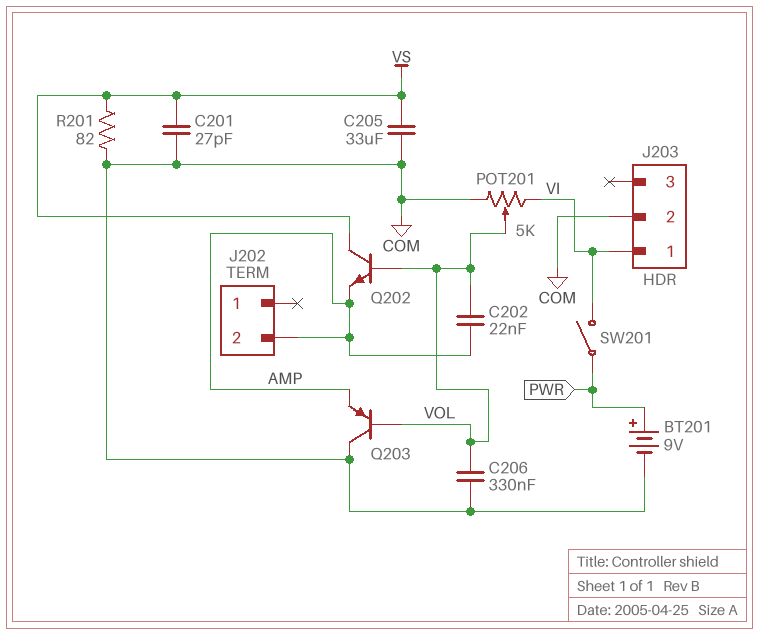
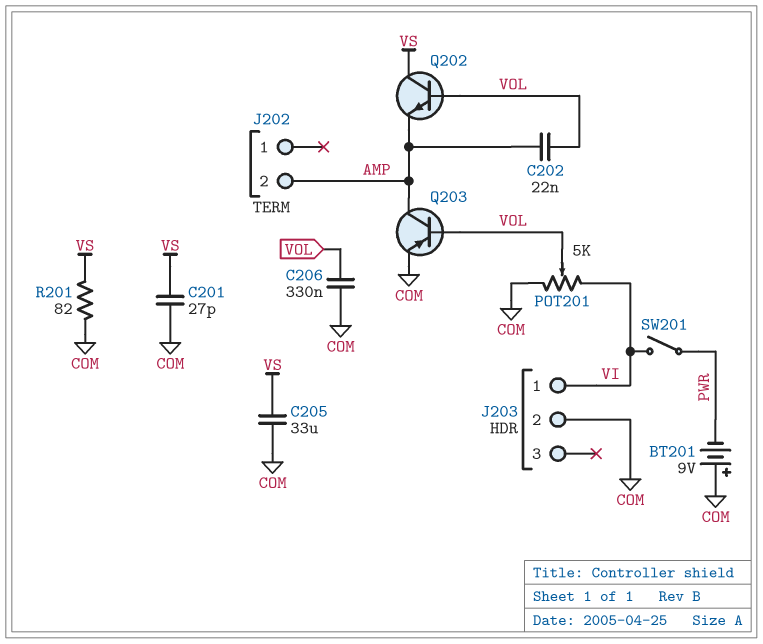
BT201: 9V (plus PWR, minus COM) -> 9V (plus COM, minus PWR)
Q203: PNP (B VOL, C COM, E AMP) -> PNP (B VOL, C AMP, E COM)

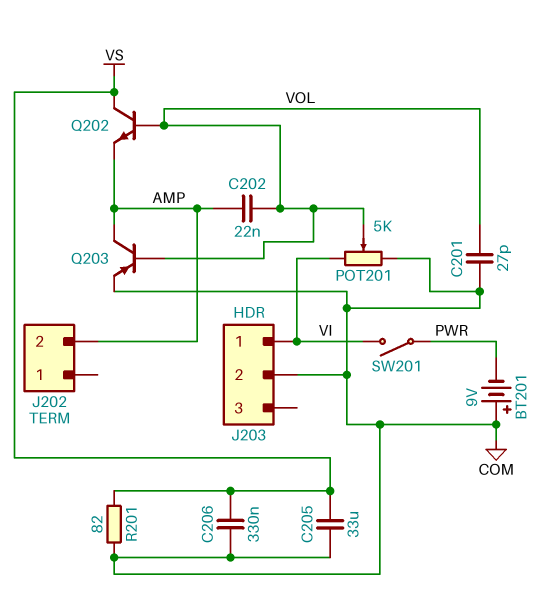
C201: 27pF (COM, VS) -> 27pF (COM, VOL)
C206: 330nF (COM, VOL) -> 330nF (COM, VS)

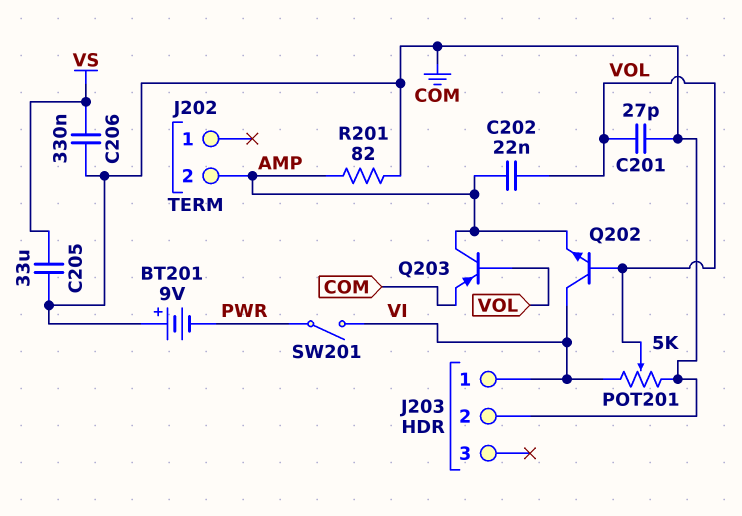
Q202: NPN (B VOL, C VS, E AMP) -> NPN (B VOL, C VI, E AMP)
R201: 82 (COM, VS) -> 82 (AMP, COM)

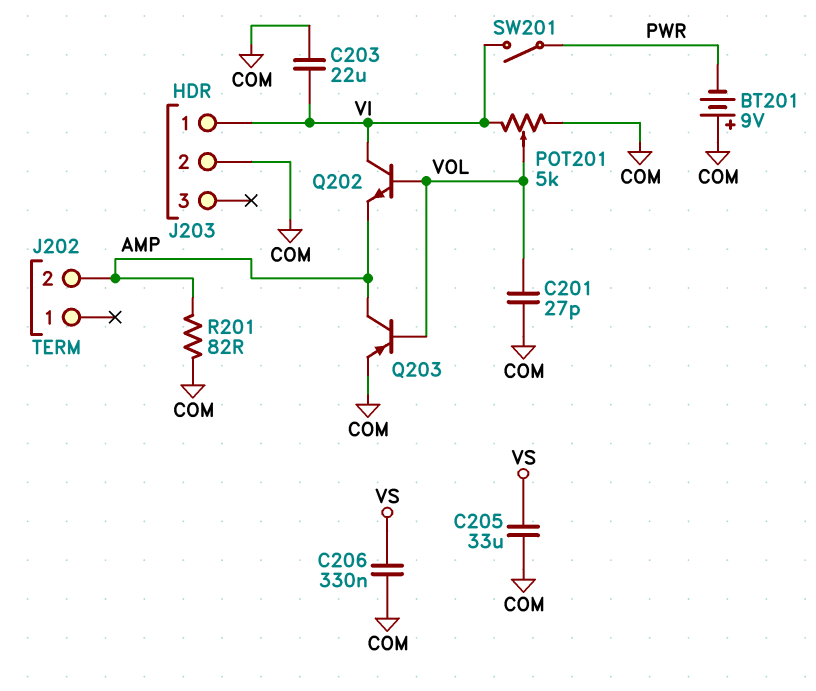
C202: 22nF (AMP, VOL) -> none
C203: none -> 22uF (COM, VI)

